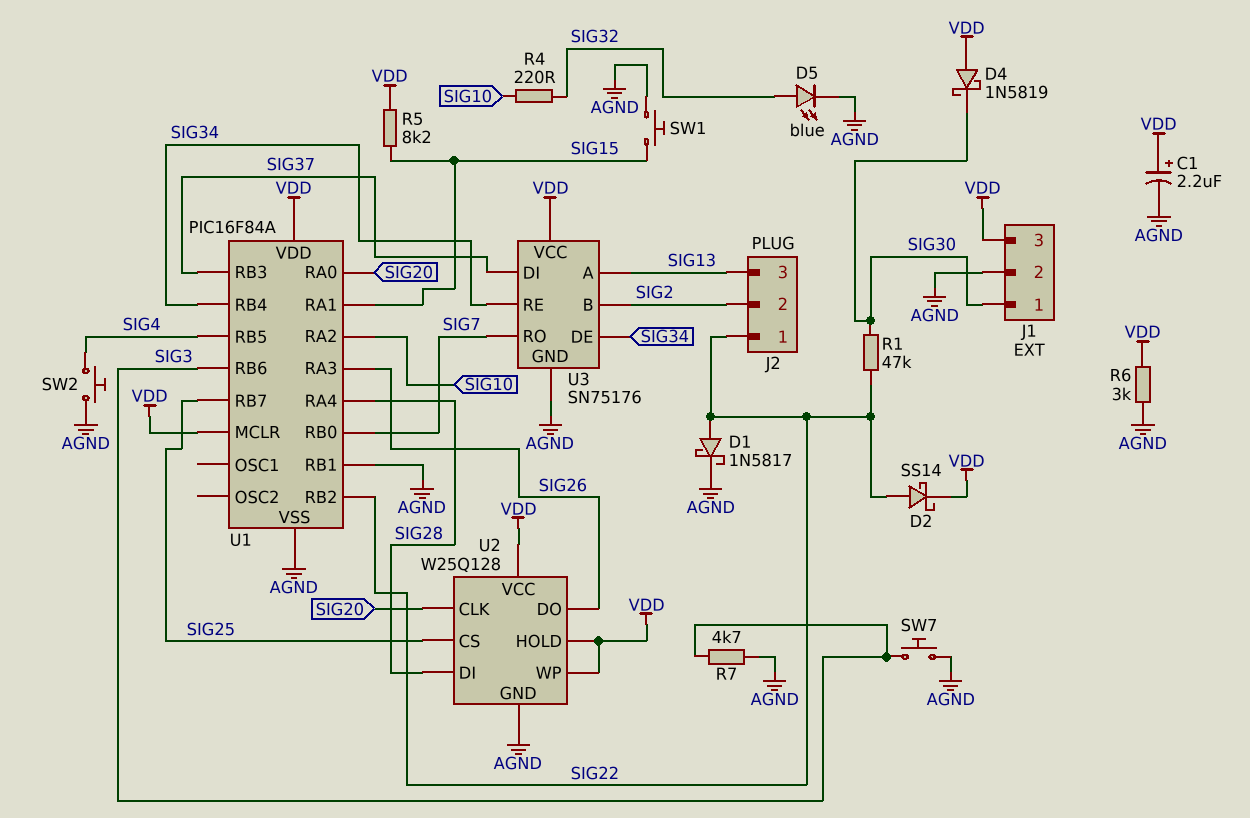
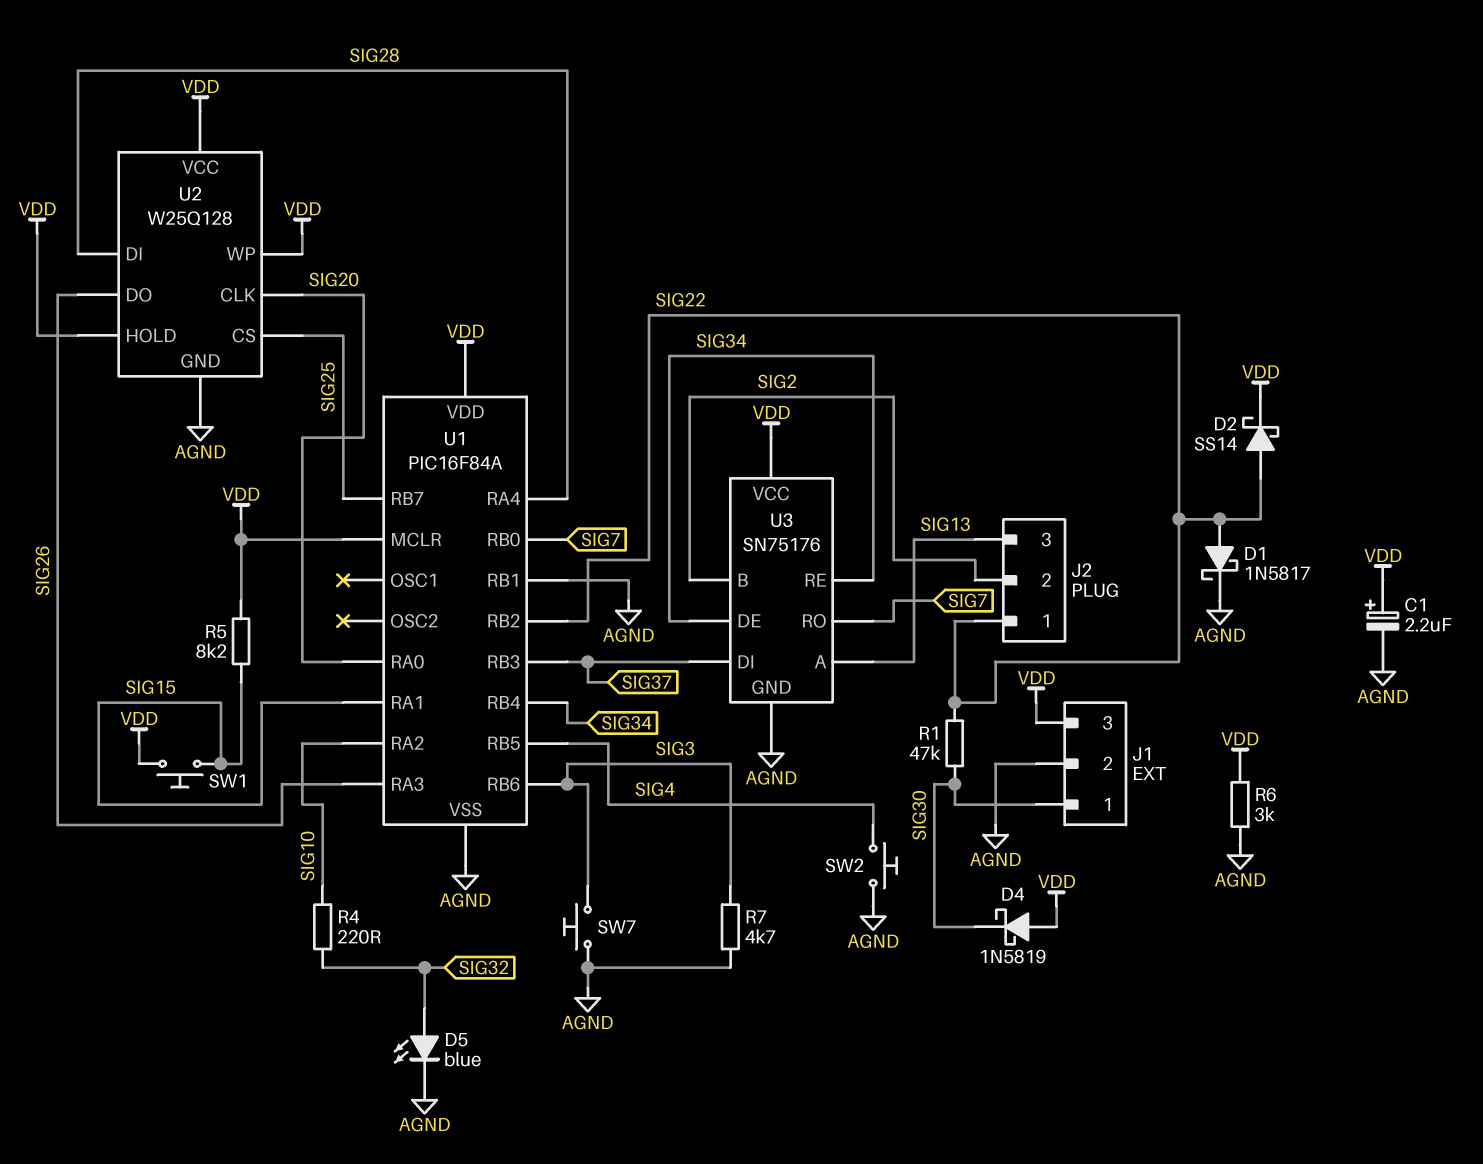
SW1: button (AGND, SIG15) -> button (SIG15, VDD)

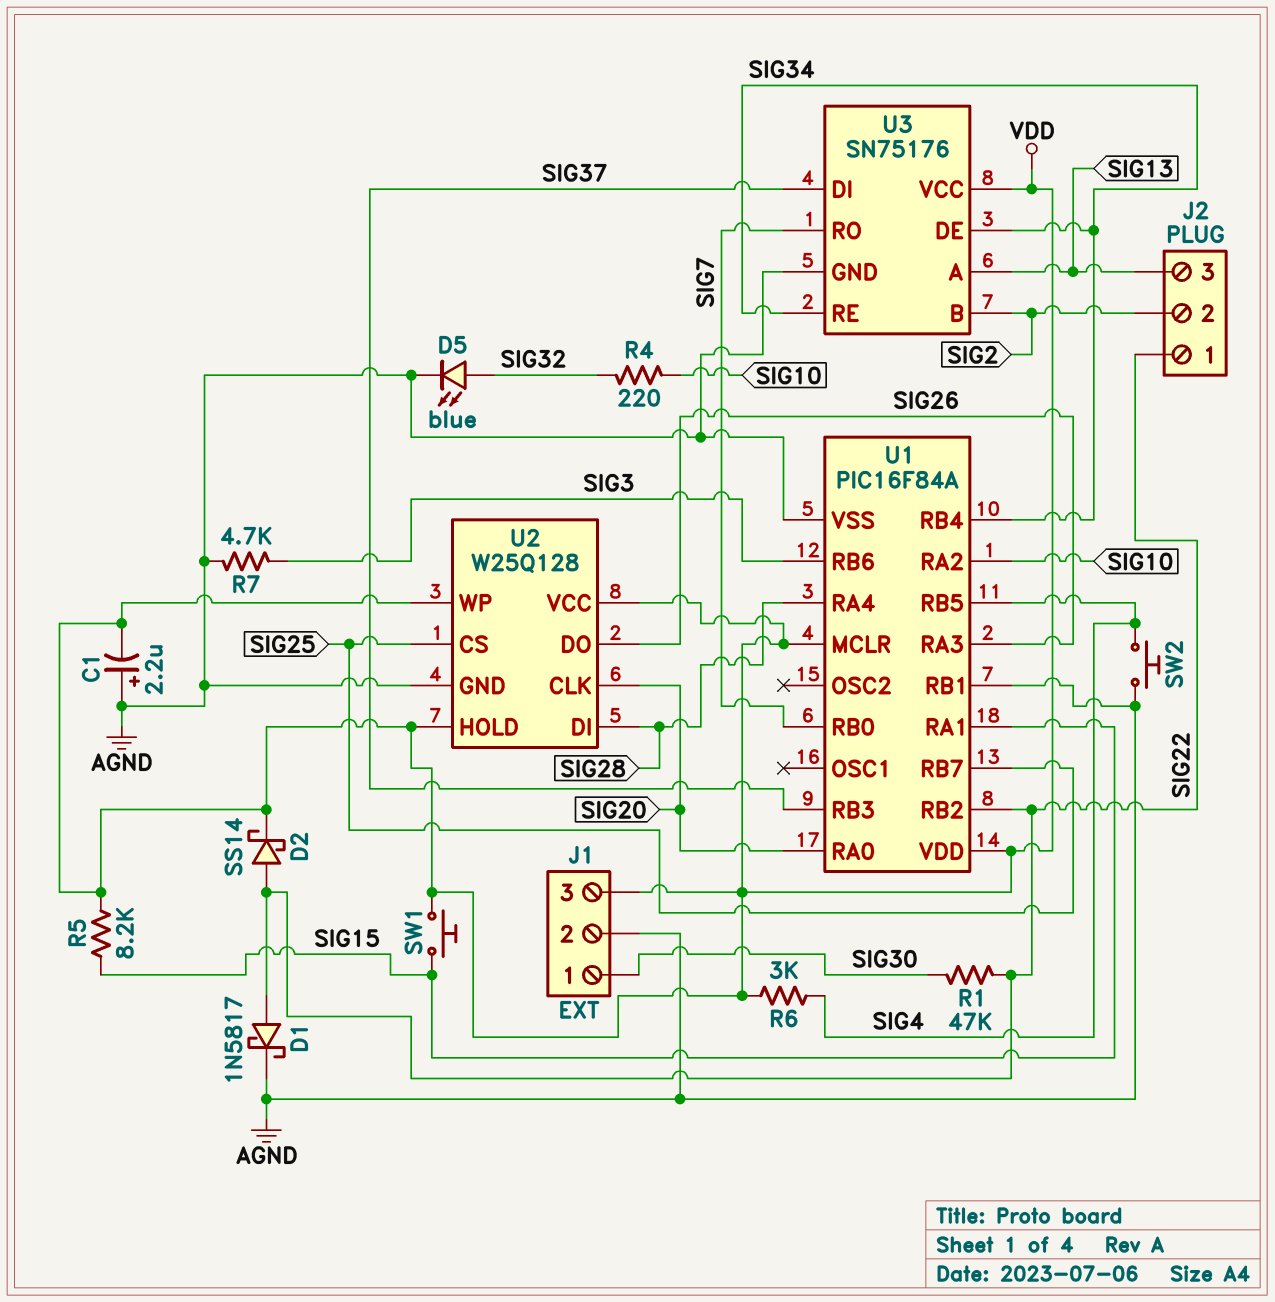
C1: 2.2uF (plus VDD, minus AGND) -> 2.2uF (plus AGND, minus VDD)
D4: schottky 1N5819 (A VDD, K SIG30) -> none
R6: 3k (AGND, VDD) -> 3k (SIG4, VDD)
SW7: button (AGND, SIG3) -> none

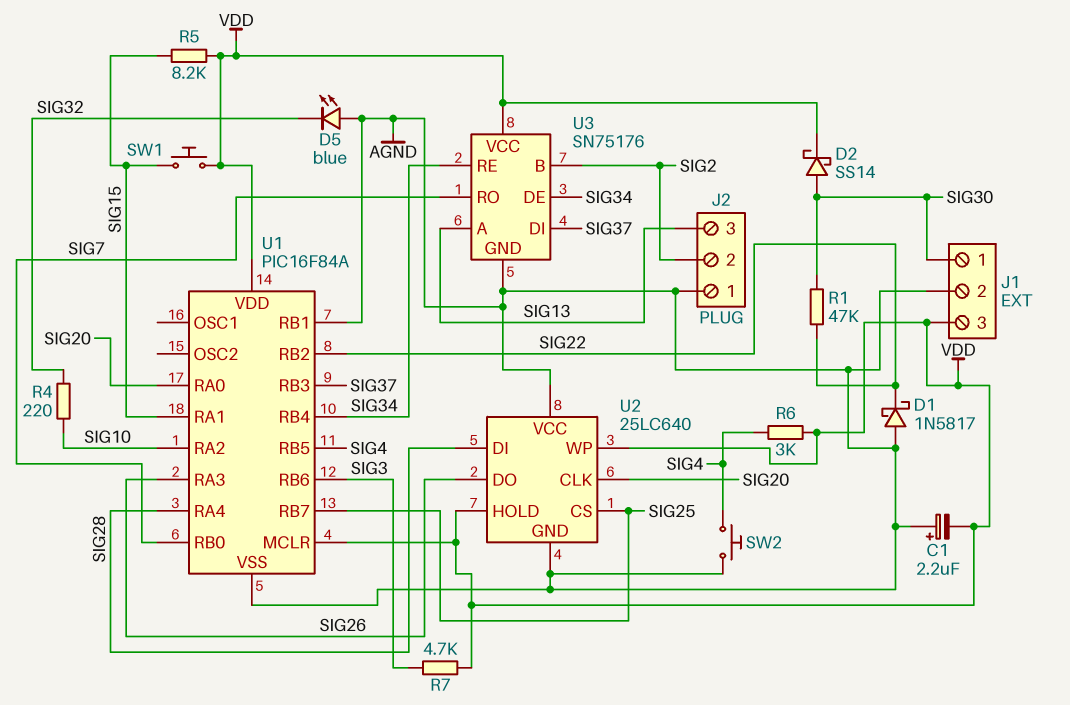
D1: schottky 1N5817 (A SIG22, K AGND) -> schottky 1N5817 (A AGND, K SIG22)
D2: schottky SS14 (A SIG22, K VDD) -> schottky SS14 (A SIG30, K VDD)
D5: LED blue (A SIG32, K AGND) -> LED blue (A AGND, K SIG32)
J2 pin 1: SIG22 -> AGND
R7: 4.7k (AGND, SIG3) -> 4.7k (SIG3, VDD)
U2: W25Q128 -> 25LC640
U2 pin VCC: VDD -> AGND

